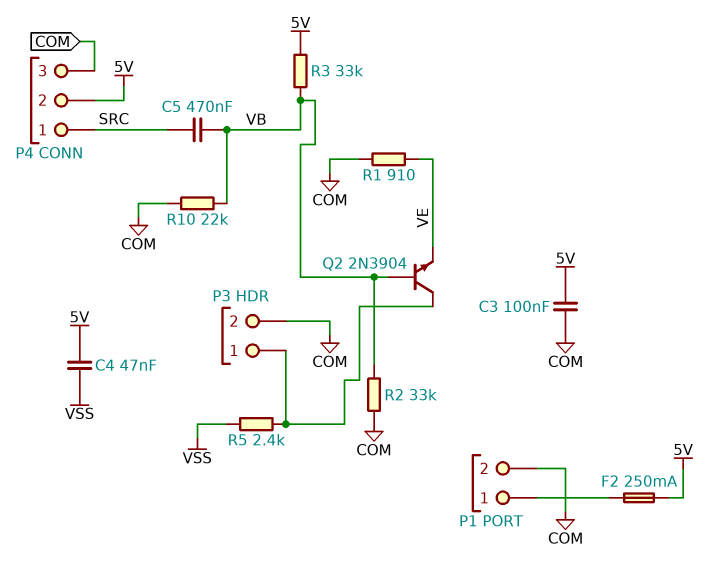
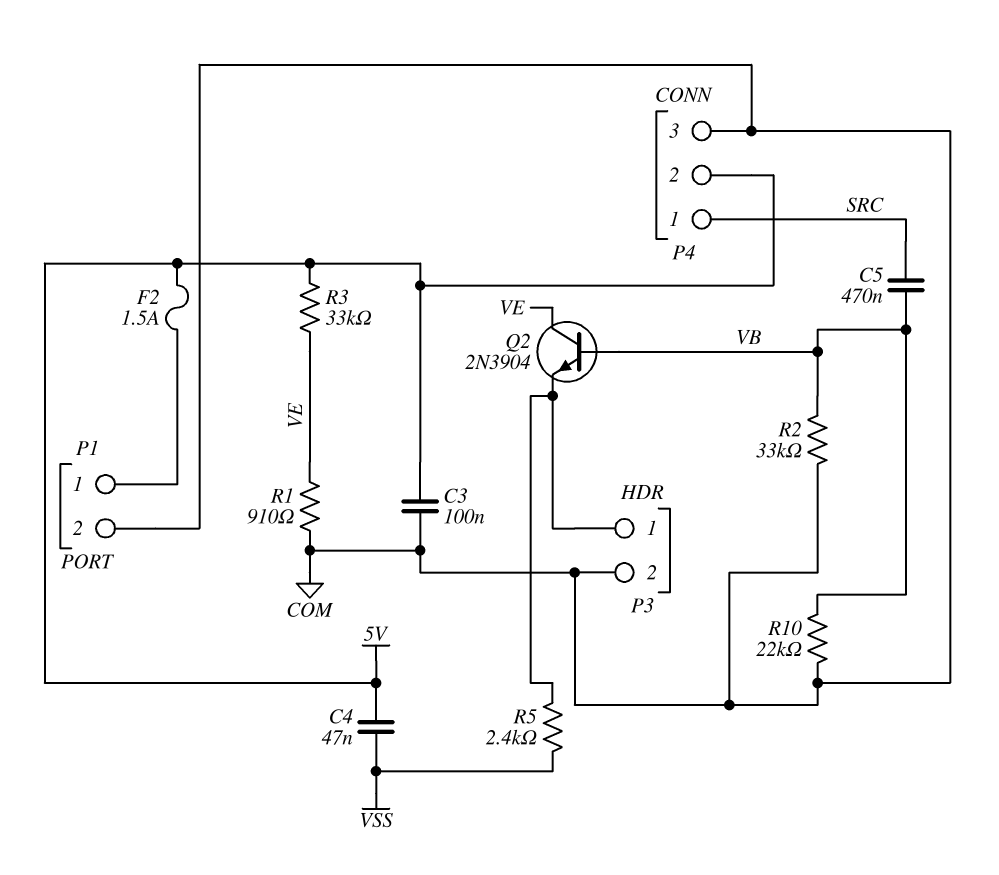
F2: 250mA (5V, P1/1) -> 1.5A (5V, P1/1)
Q2: NPN 2N3904 (B VB, C P3/1, E VE) -> NPN 2N3904 (B VB, C VE, E P3/1)
R3: 33k (5V, VB) -> 33k (5V, VE)

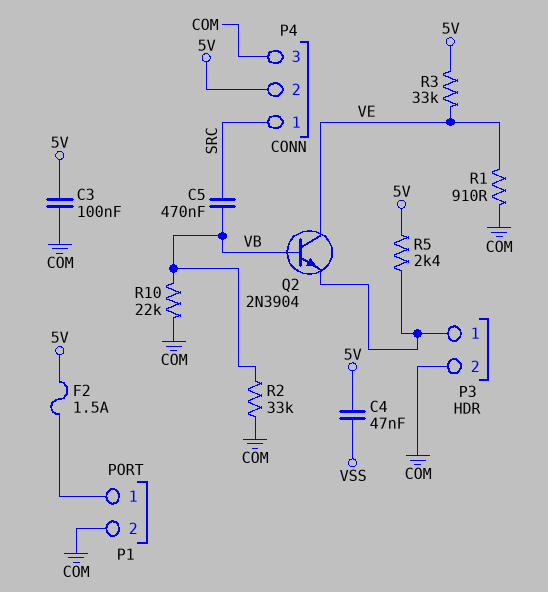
R5: 2.4k (P3/1, VSS) -> 2.4k (5V, P3/1)

